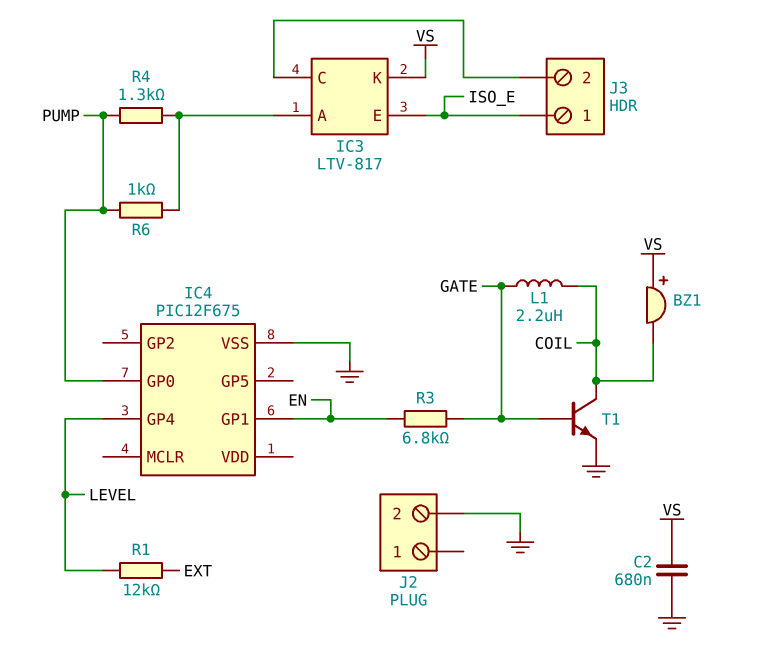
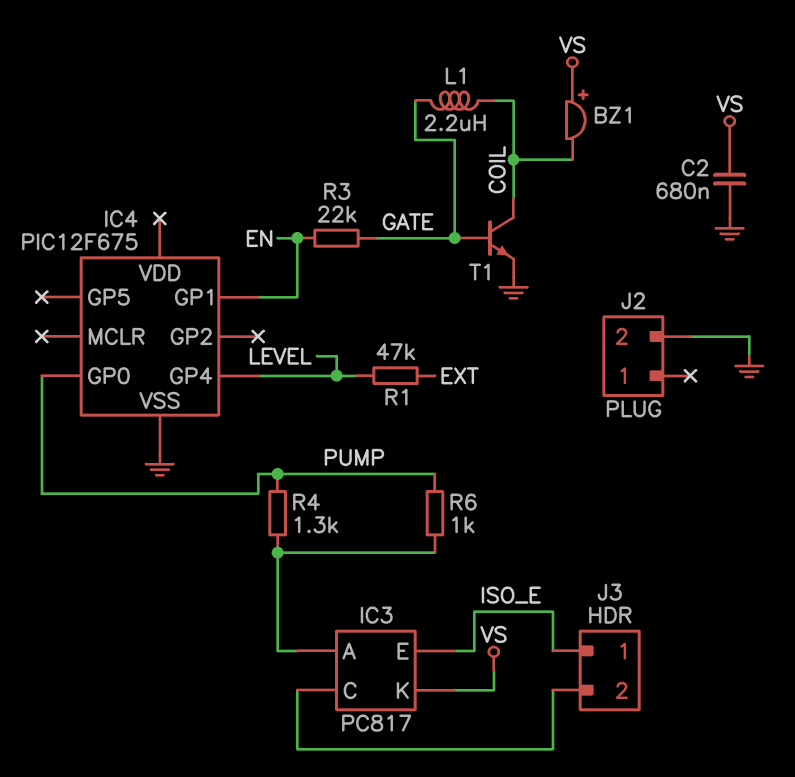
IC3: LTV-817 -> PC817
R1: 12k (EXT, LEVEL) -> 47k (EXT, LEVEL)
R3: 6.8k (EN, GATE) -> 22k (EN, GATE)

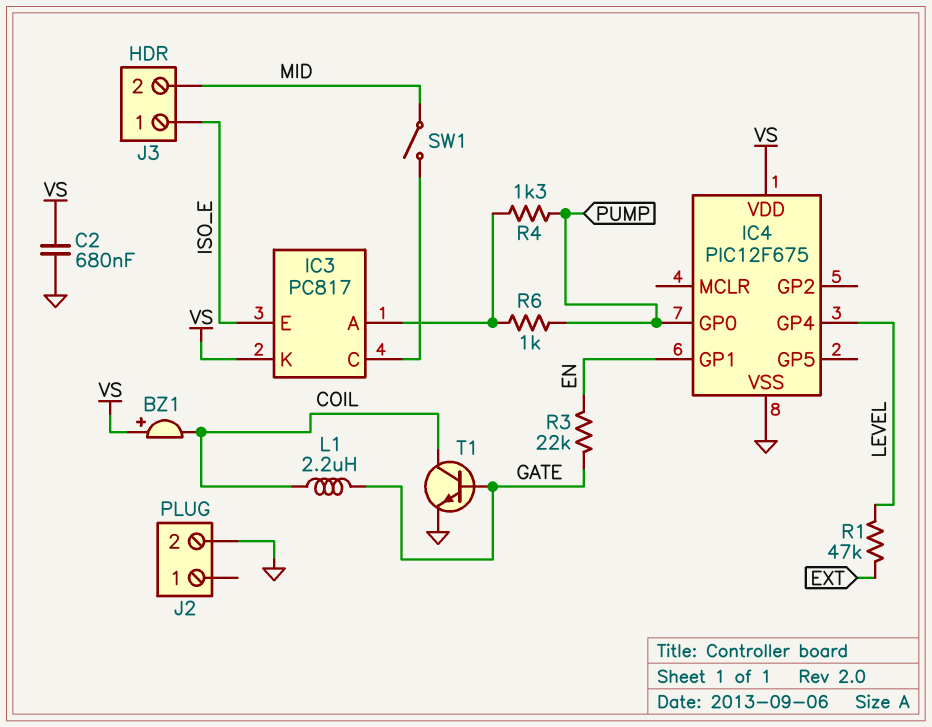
IC4 pin VDD: none -> VS
J3 pin 2: IC3/C -> MID
SW1: none -> switch (IC3/C, MID)

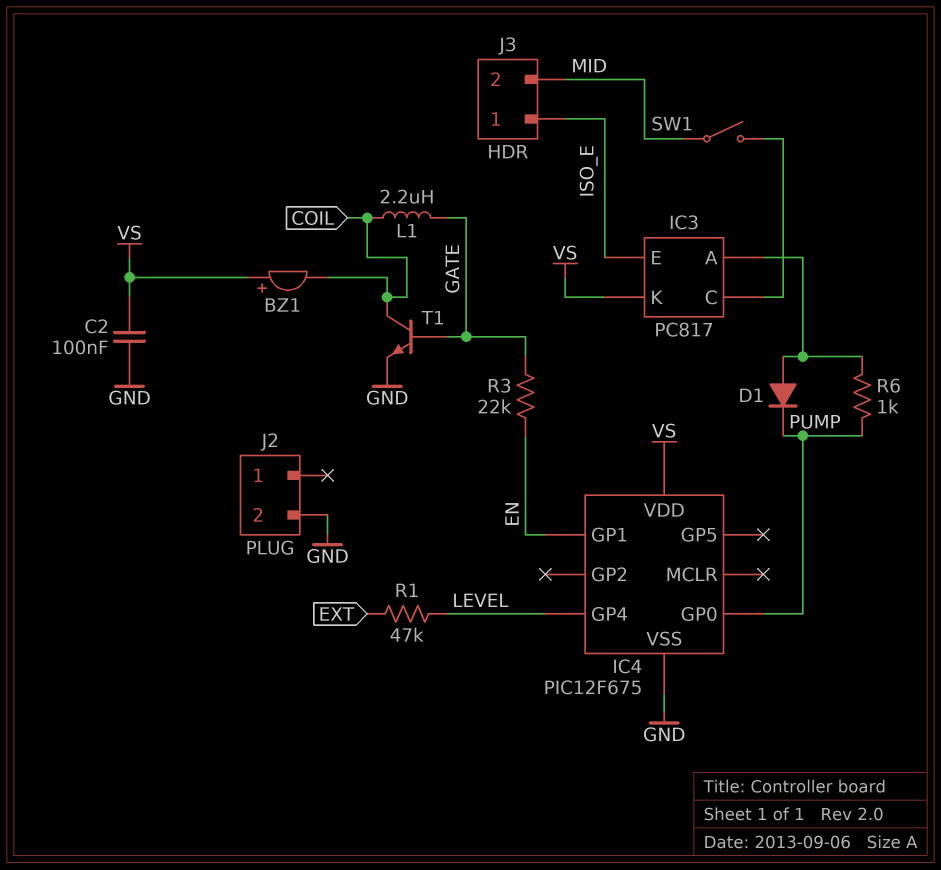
C2: 680nF (GND, VS) -> 100nF (GND, VS)
D1: none -> diode (A IC3/A, K PUMP)
R4: 1.3k (IC3/A, PUMP) -> none

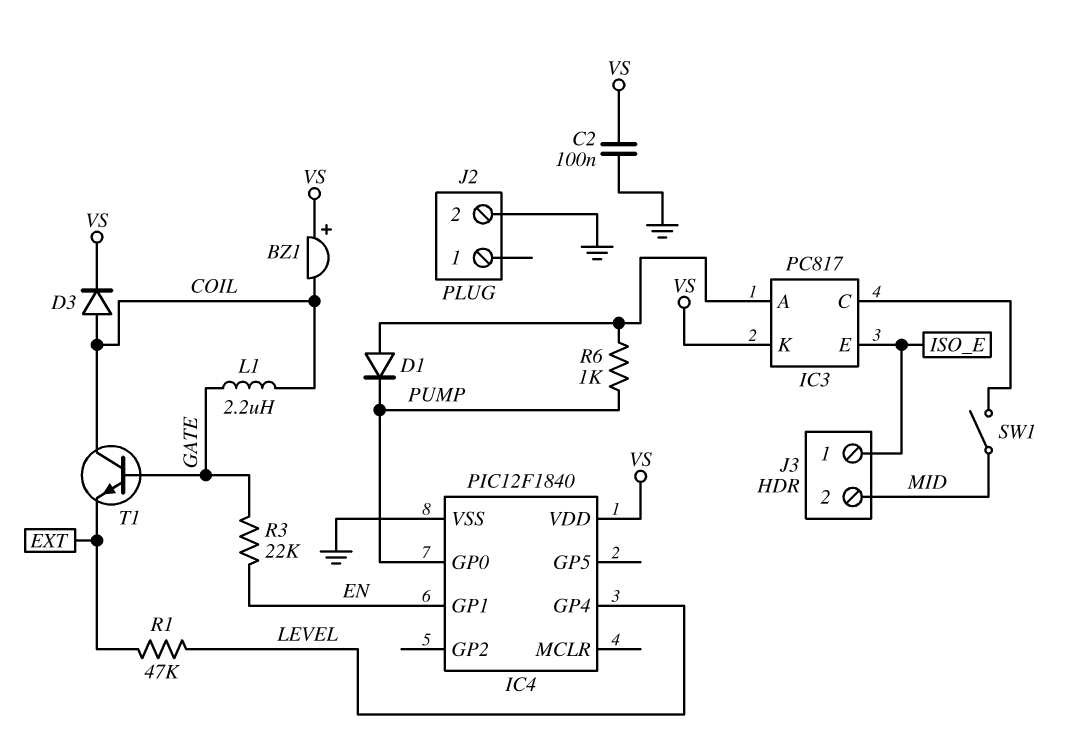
D3: none -> diode (A COIL, K VS)
IC4: PIC12F675 -> PIC12F1840
T1: NPN (B GATE, C COIL, E GND) -> NPN (B GATE, C COIL, E EXT)

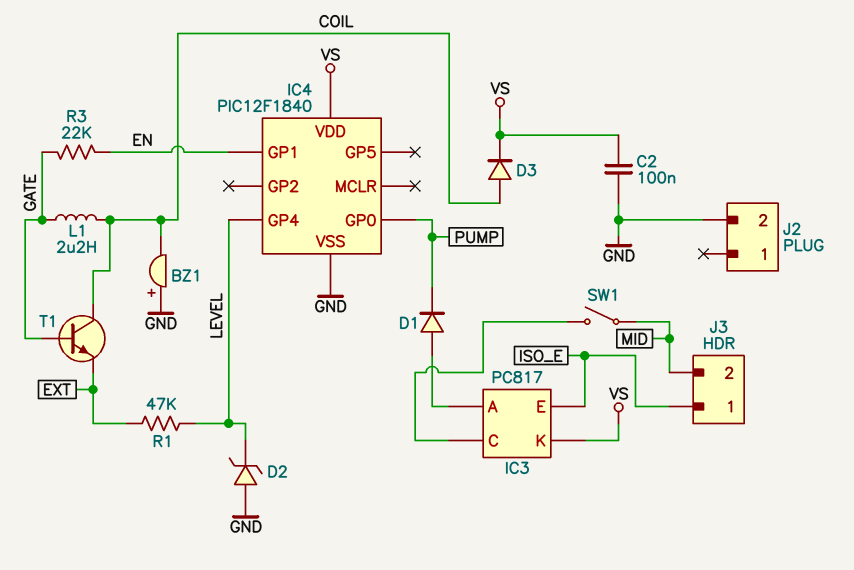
BZ1: buzzer (plus VS, minus COIL) -> buzzer (plus GND, minus COIL)
D2: none -> zener (A GND, K LEVEL)
R6: 1k (IC3/A, PUMP) -> none

